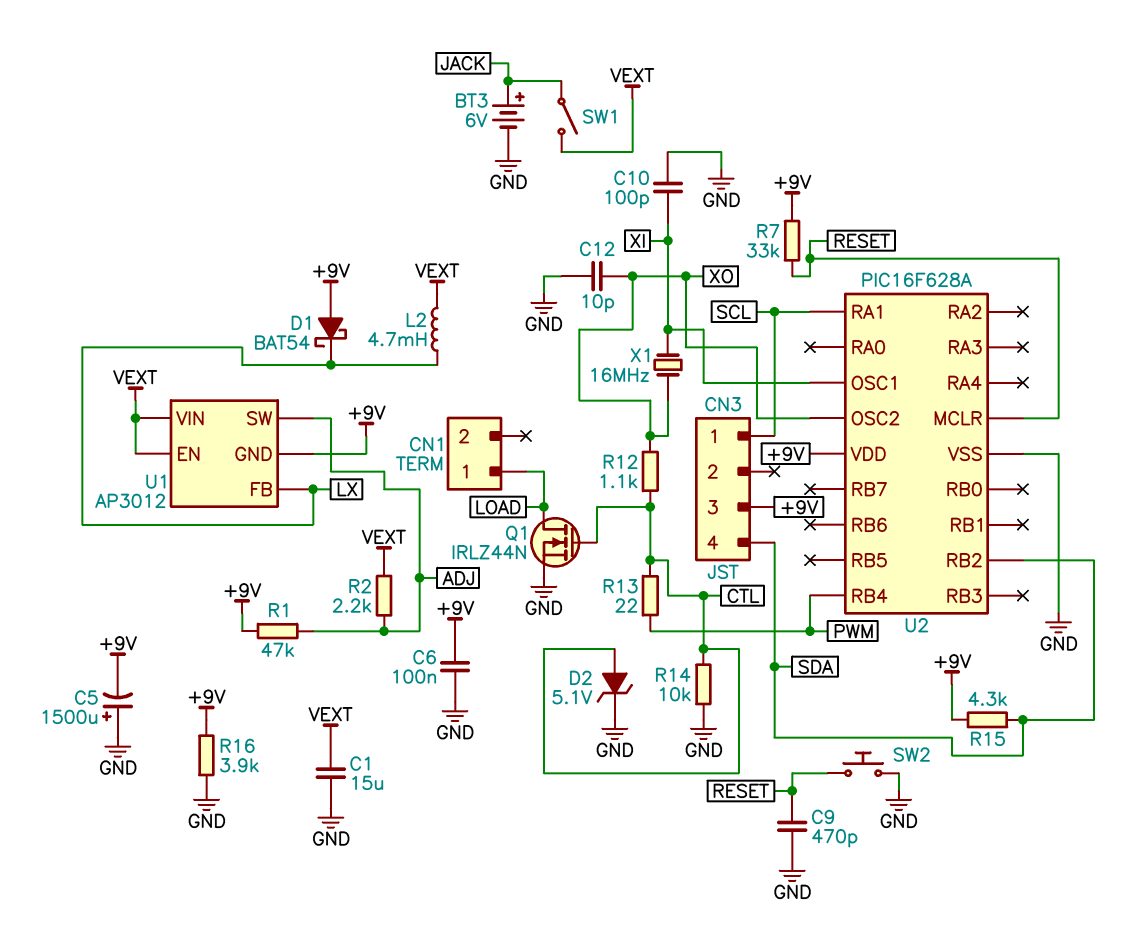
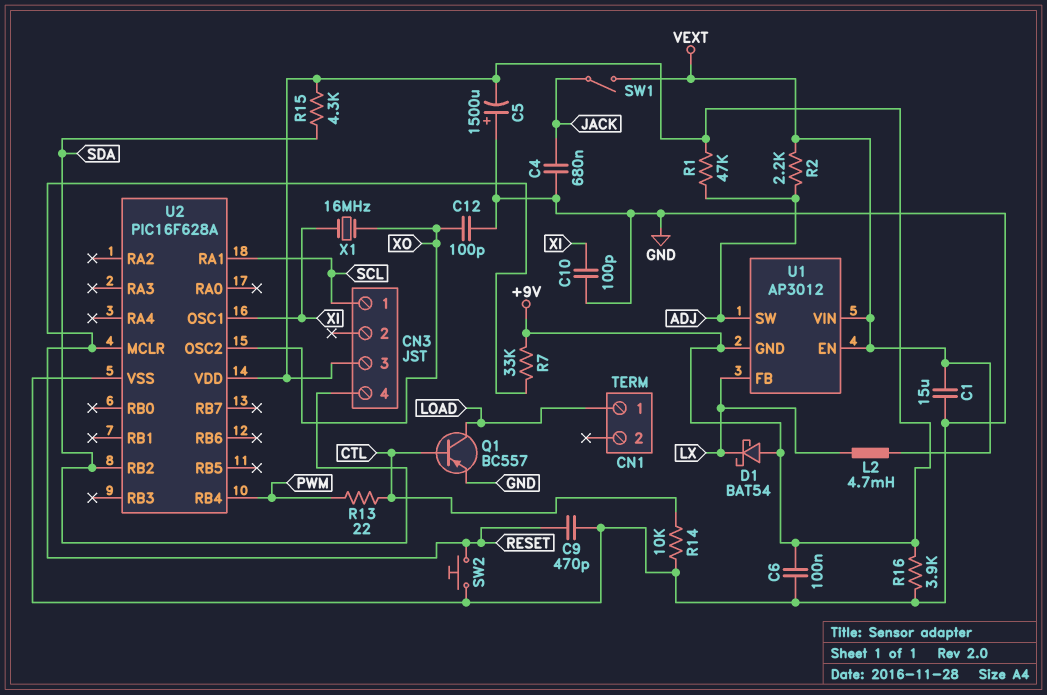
BT3: 6V (plus JACK, minus GND) -> none
C4: none -> 680nF (GND, JACK)
C12: 10pF (GND, XO) -> 100pF (GND, XO)
D2: zener 5.1V (A CTL, K GND) -> none
Q1: NMOS IRLZ44N (G CTL, D LOAD, S GND) -> PNP BC557 (B CTL, C LOAD, E GND)
R12: 1.1k (CTL, XO) -> none

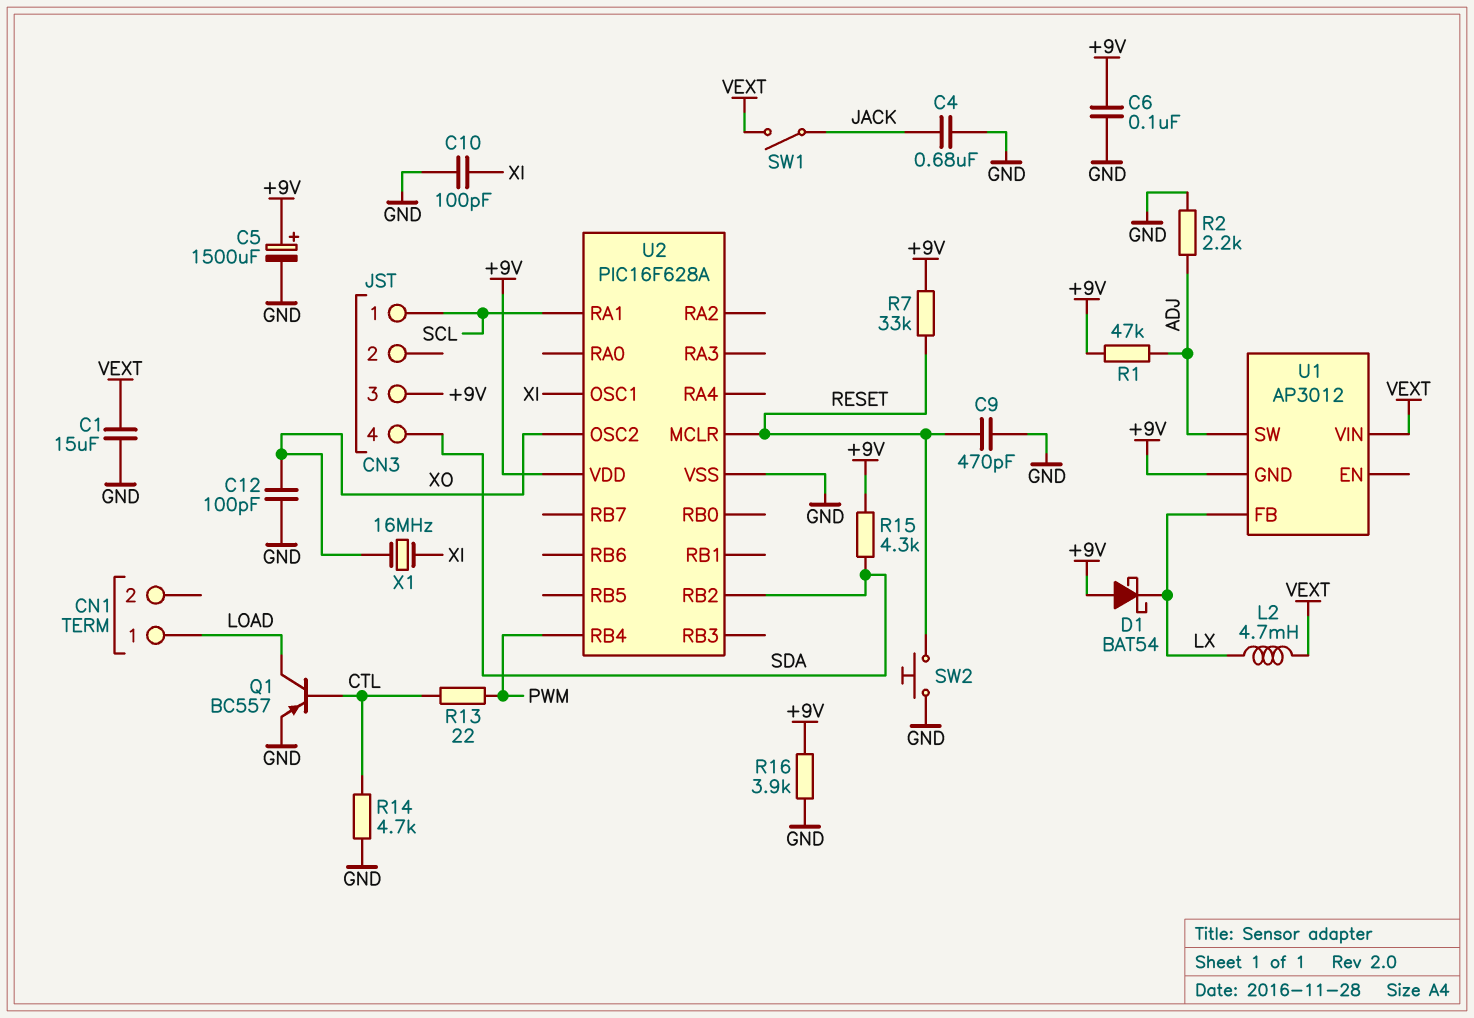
C5: 1500uF (plus GND, minus +9V) -> 1500uF (plus +9V, minus GND)
R2: 2.2k (ADJ, VEXT) -> 2.2k (ADJ, GND)
R14: 10k (CTL, GND) -> 4.7k (CTL, GND)
U1 pin EN: VEXT -> none

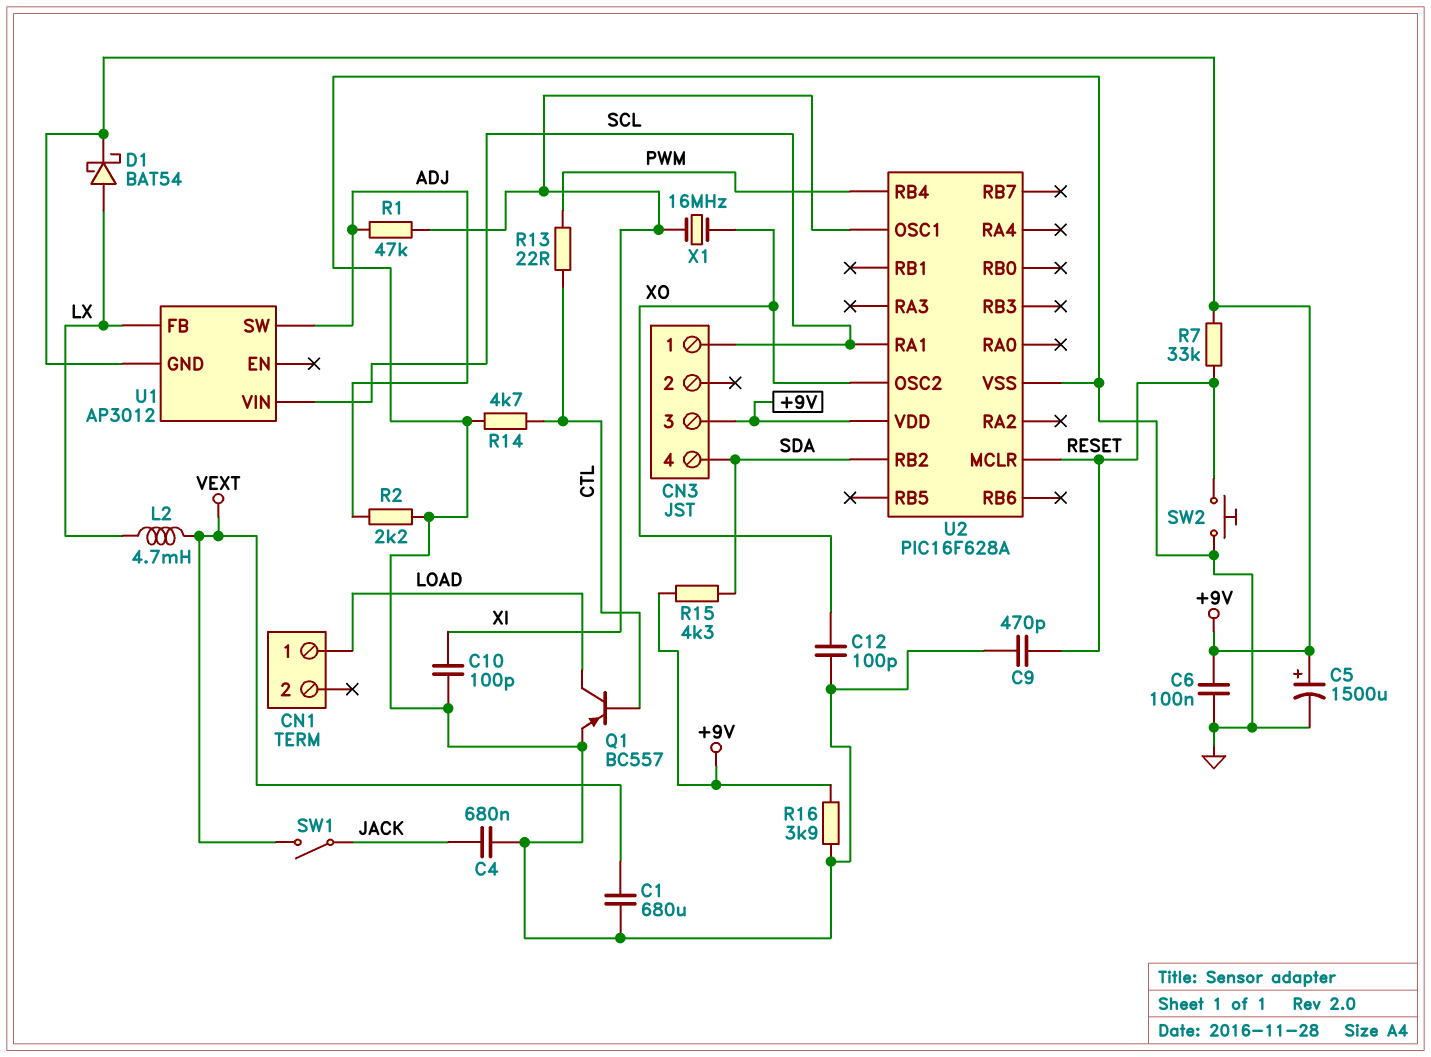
C1: 15uF (GND, VEXT) -> 680uF (GND, VEXT)
D1: schottky BAT54 (A +9V, K LX) -> schottky BAT54 (A LX, K +9V)
R1: 47k (+9V, ADJ) -> 47k (ADJ, XI)
U1 pin VIN: VEXT -> SCL

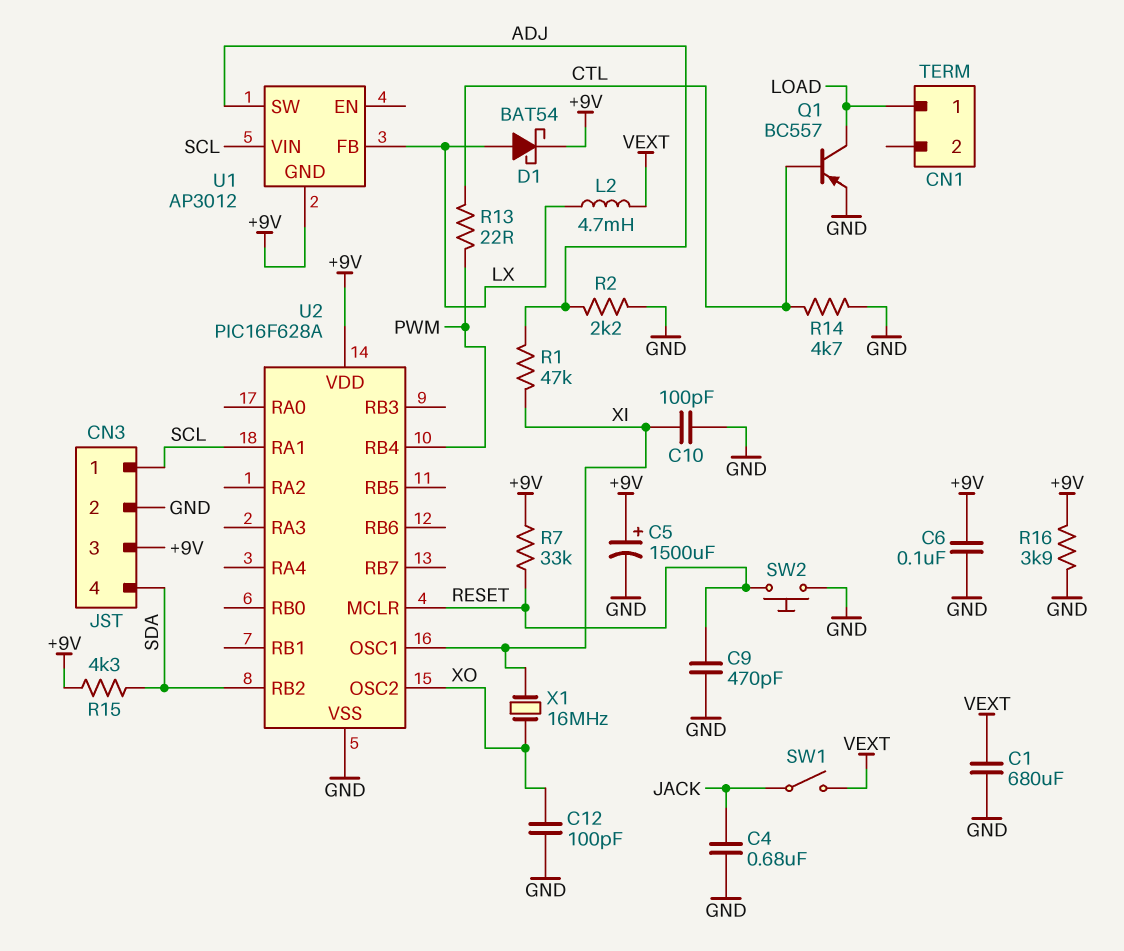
CN3 pin 2: none -> GND

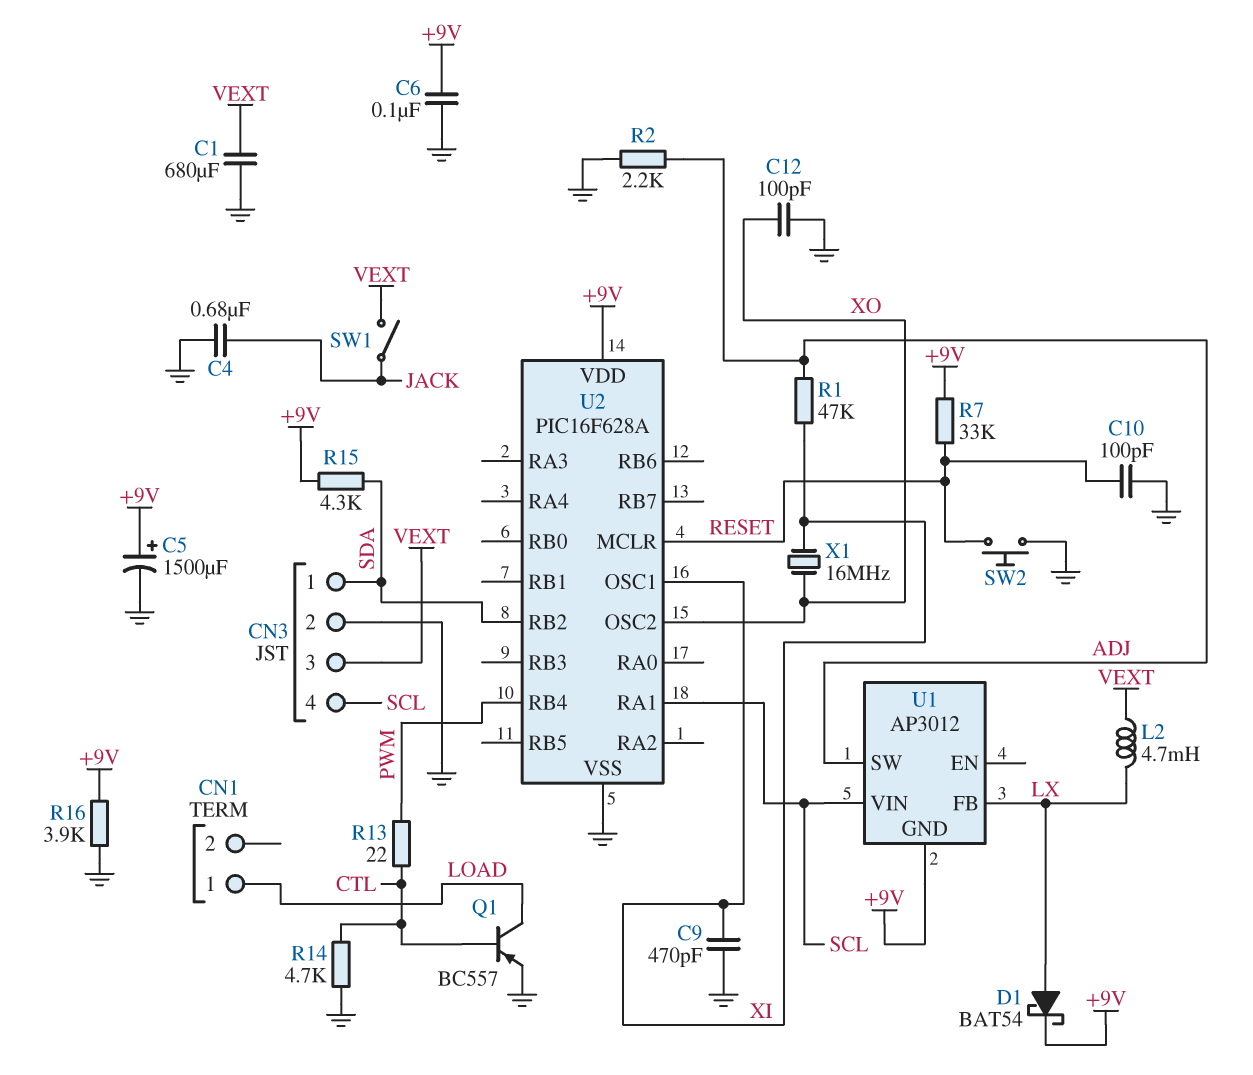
C9: 470pF (GND, RESET) -> 470pF (GND, XI)
C10: 100pF (GND, XI) -> 100pF (GND, RESET)
CN3 pin 1: SCL -> SDA
CN3 pin 3: +9V -> VEXT
CN3 pin 4: SDA -> SCL

